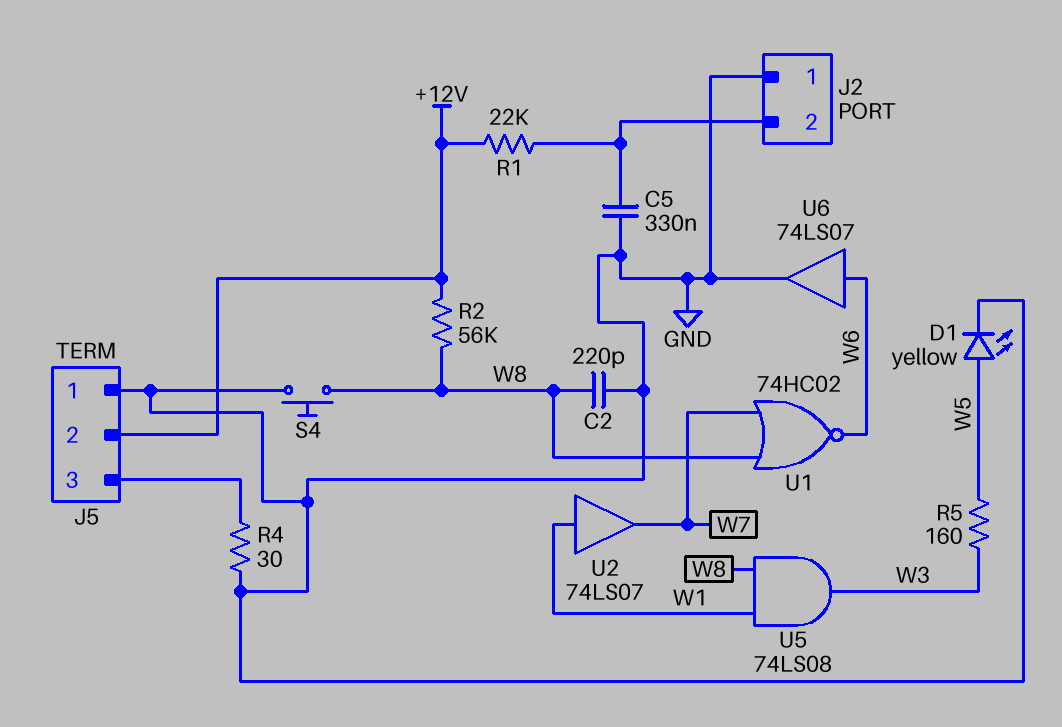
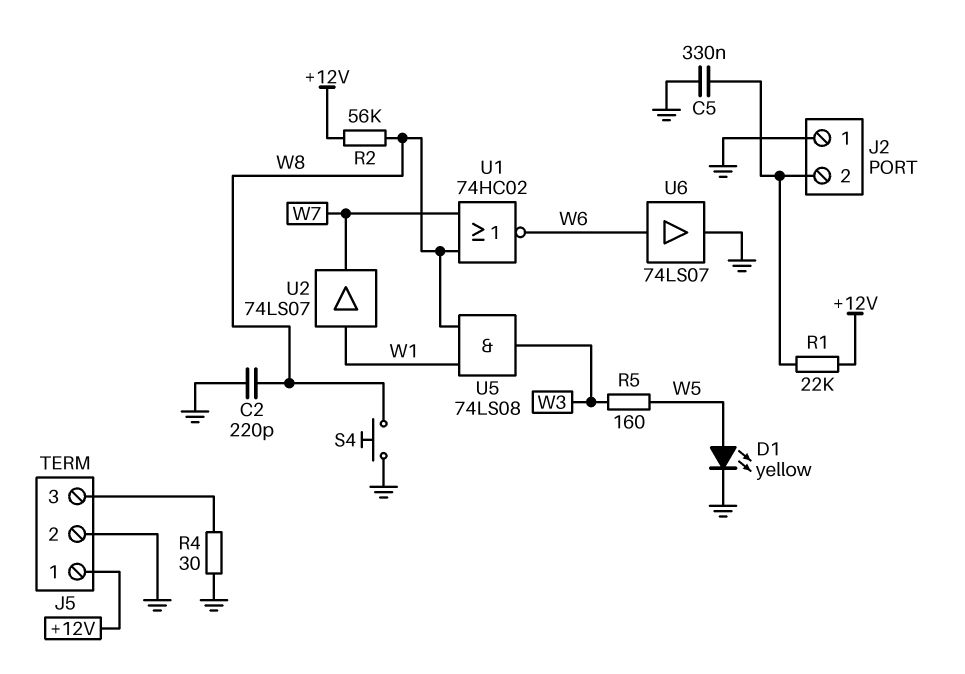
J5 pin 1: GND -> +12V
J5 pin 2: +12V -> GND

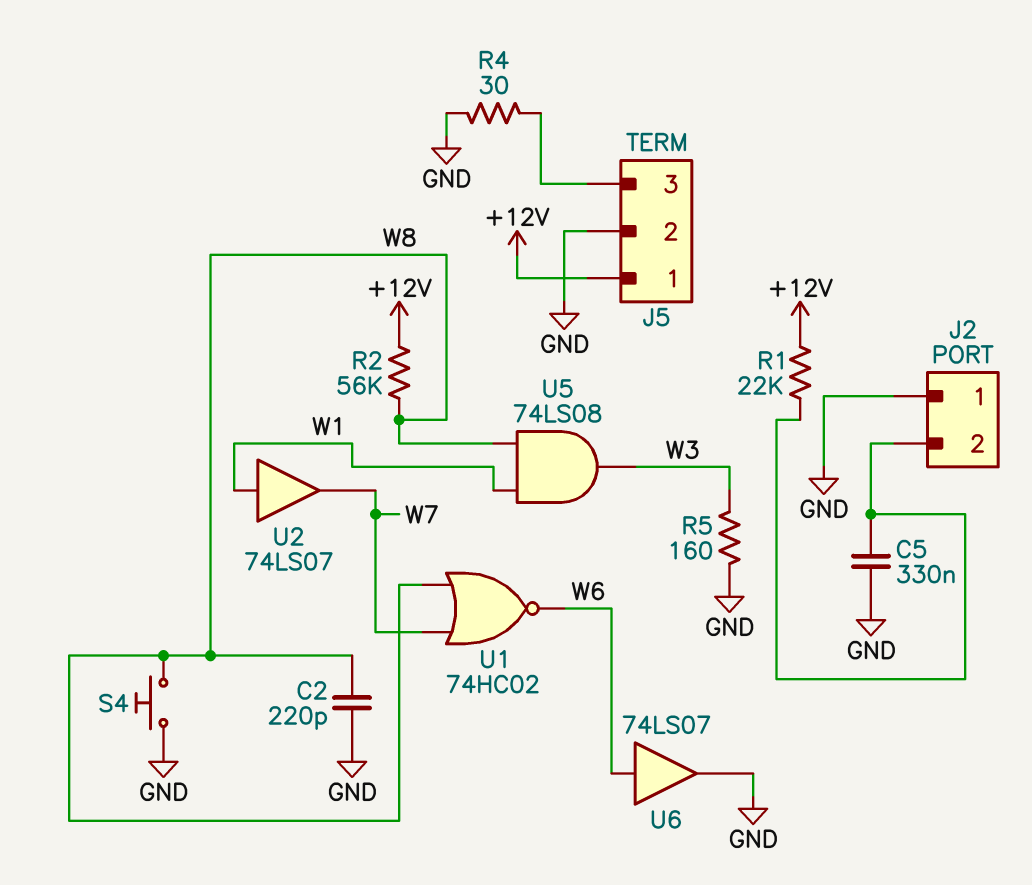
D1: LED yellow (A W5, K GND) -> none
R5: 160 (W3, W5) -> 160 (GND, W3)

